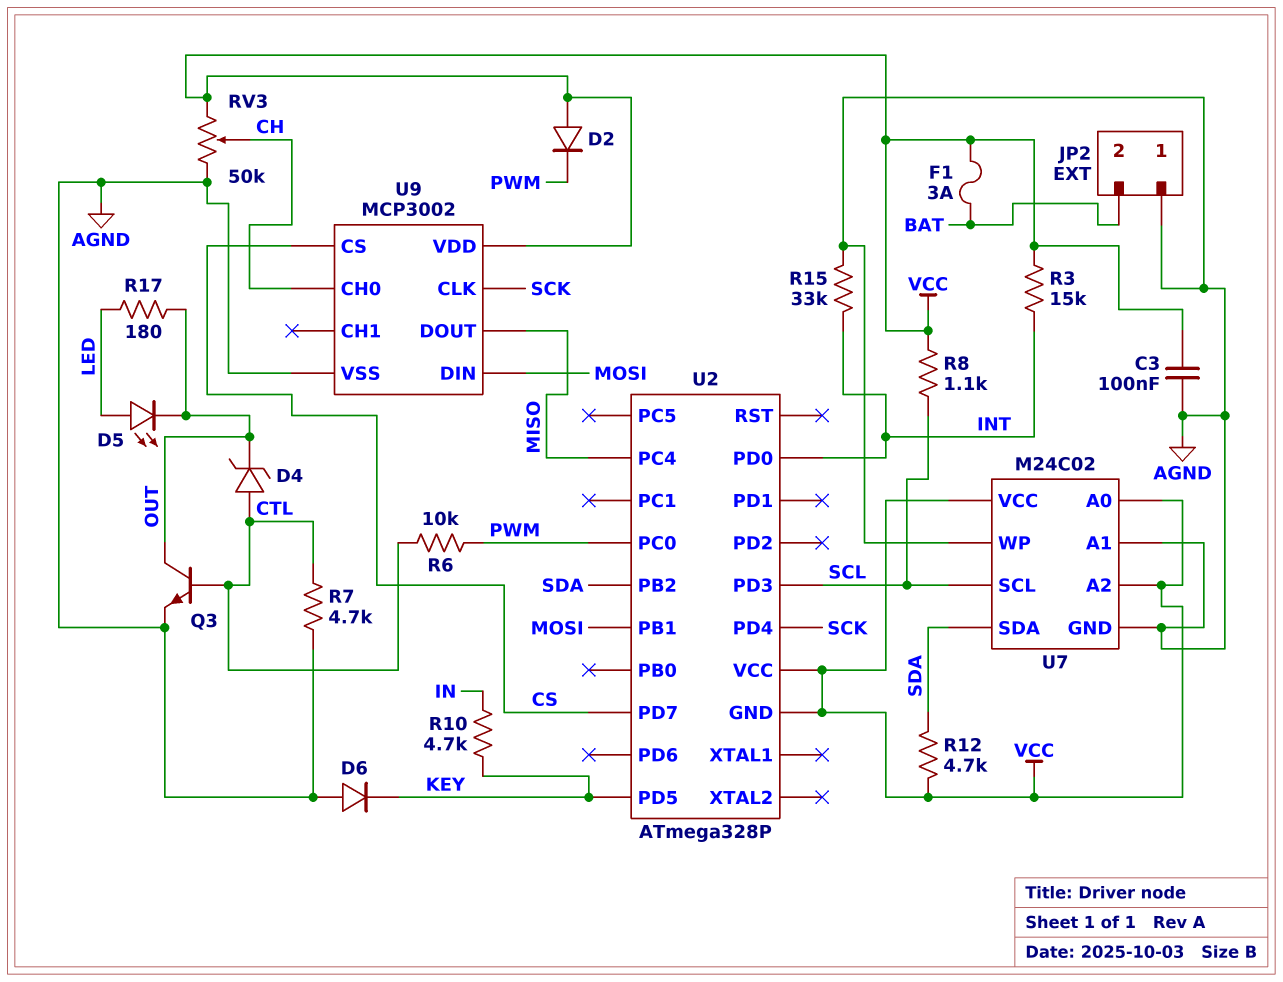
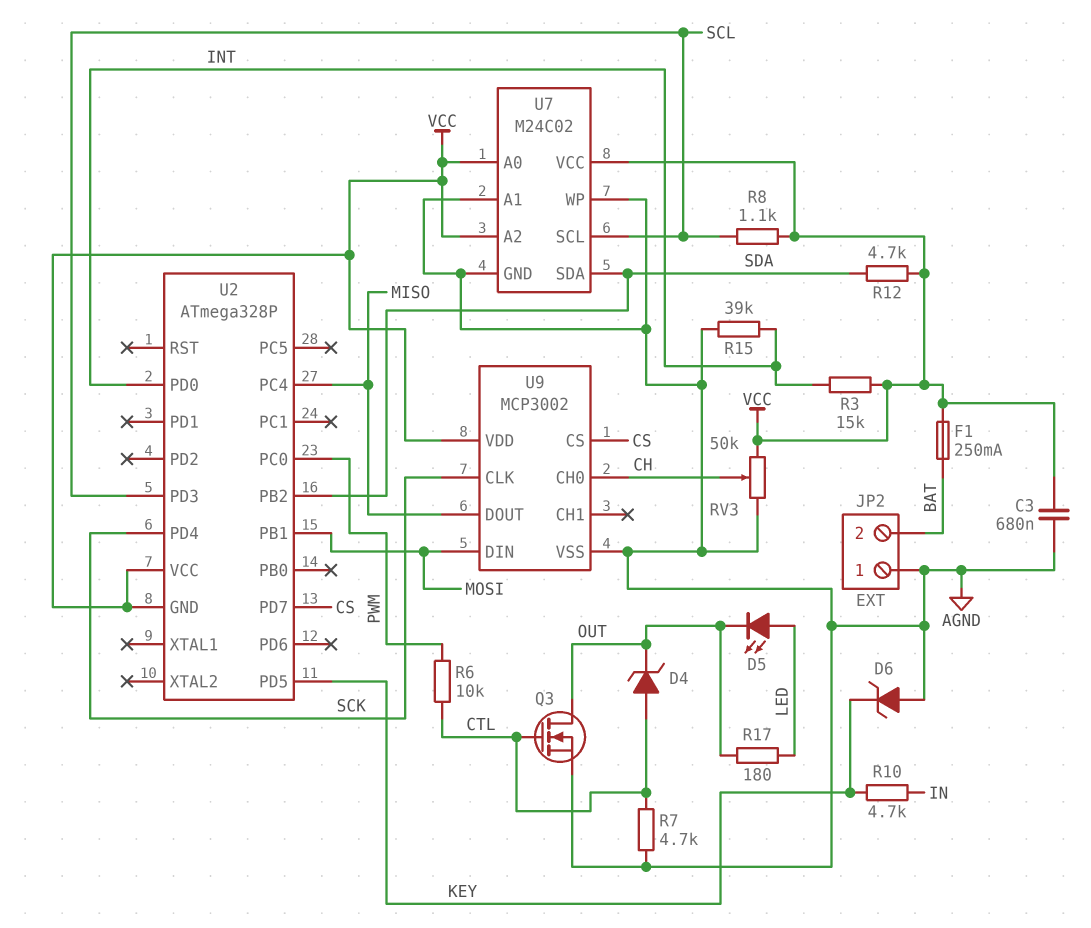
C3: 100nF (AGND, VCC) -> 680nF (AGND, VCC)
D2: diode (A VCC, K PWM) -> none
D6: diode (A AGND, K KEY) -> zener (A AGND, K KEY)
F1: 3A (BAT, VCC) -> 250mA (BAT, VCC)
Q3: NPN (B CTL, C OUT, E AGND) -> NMOS (G CTL, D OUT, S AGND)
R15: 33k (AGND, INT) -> 39k (AGND, INT)

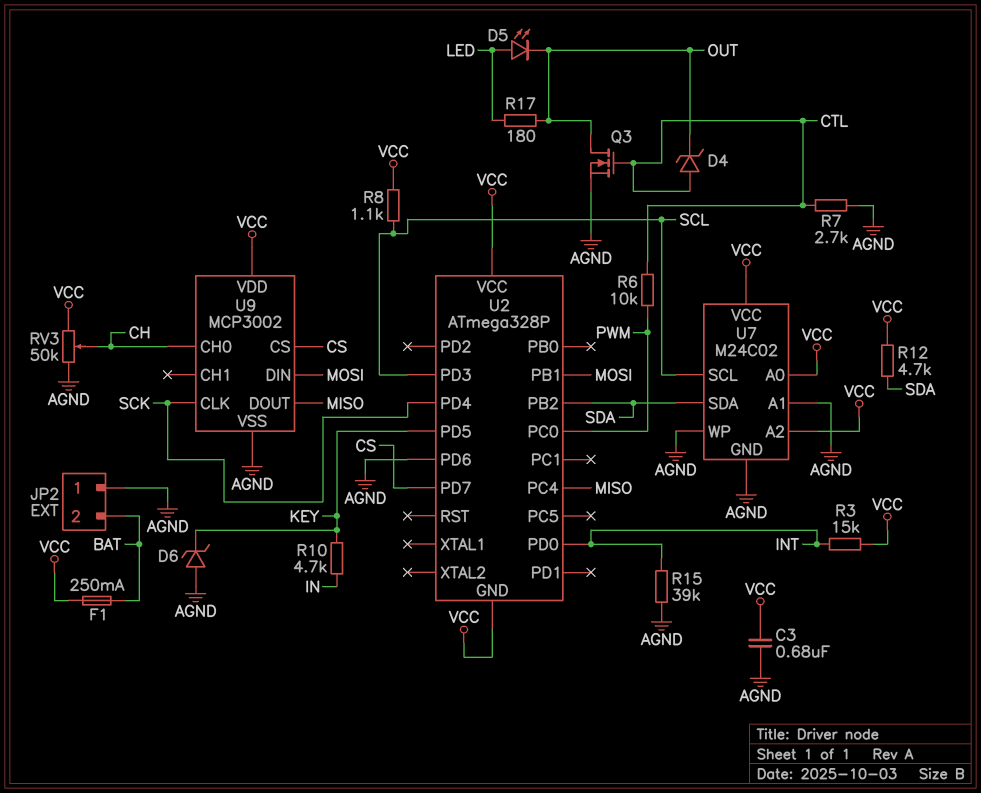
R7: 4.7k (AGND, CTL) -> 2.7k (AGND, CTL)
U2 pin PD6: none -> AGND

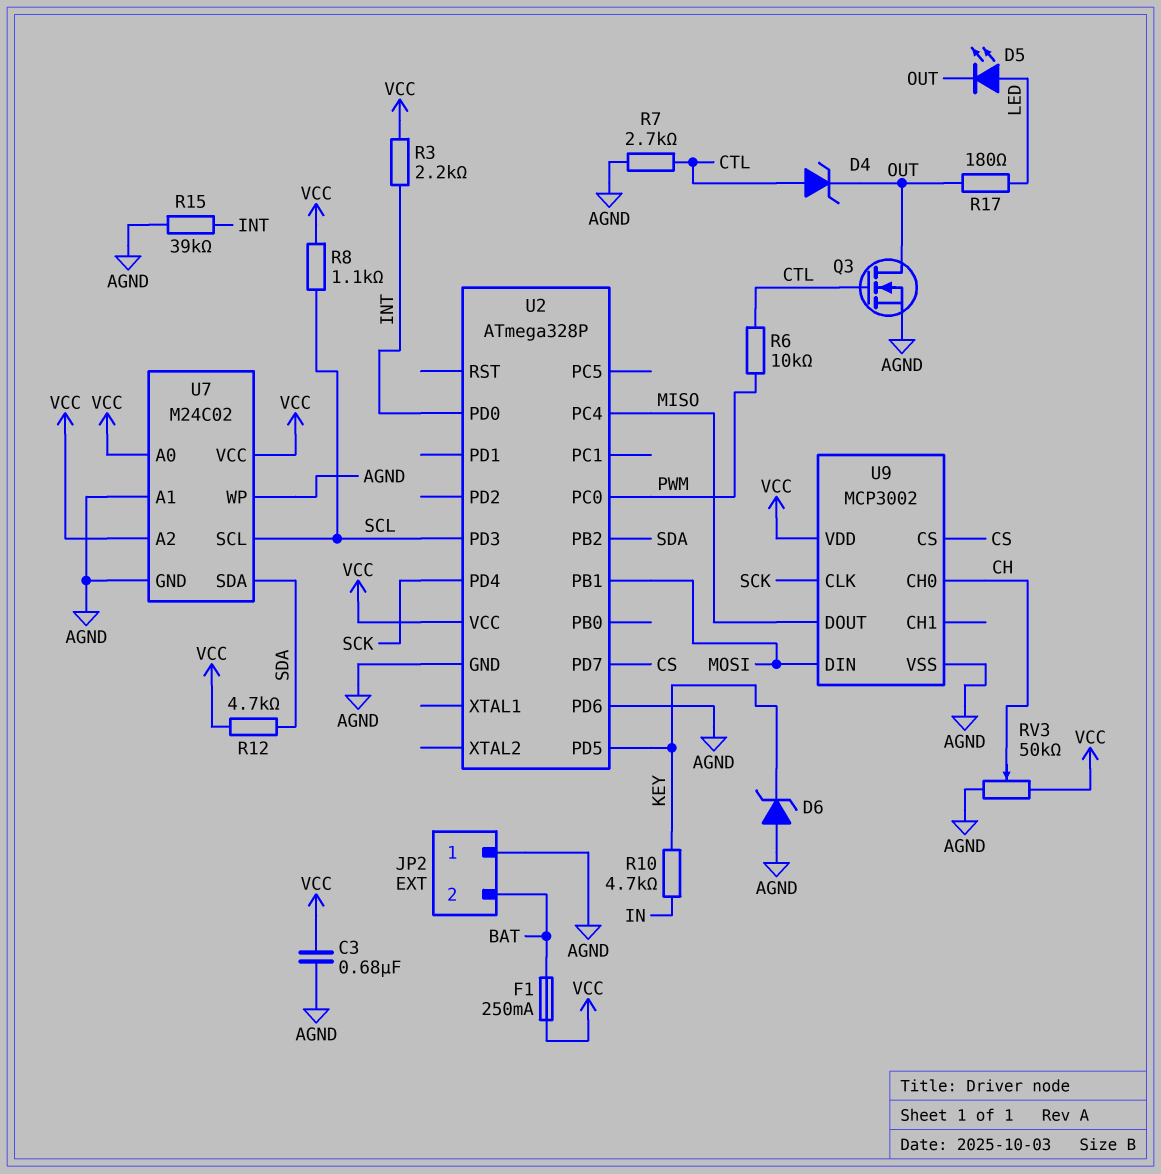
R3: 15k (INT, VCC) -> 2.2k (INT, VCC)
U2 pin GND: VCC -> AGND

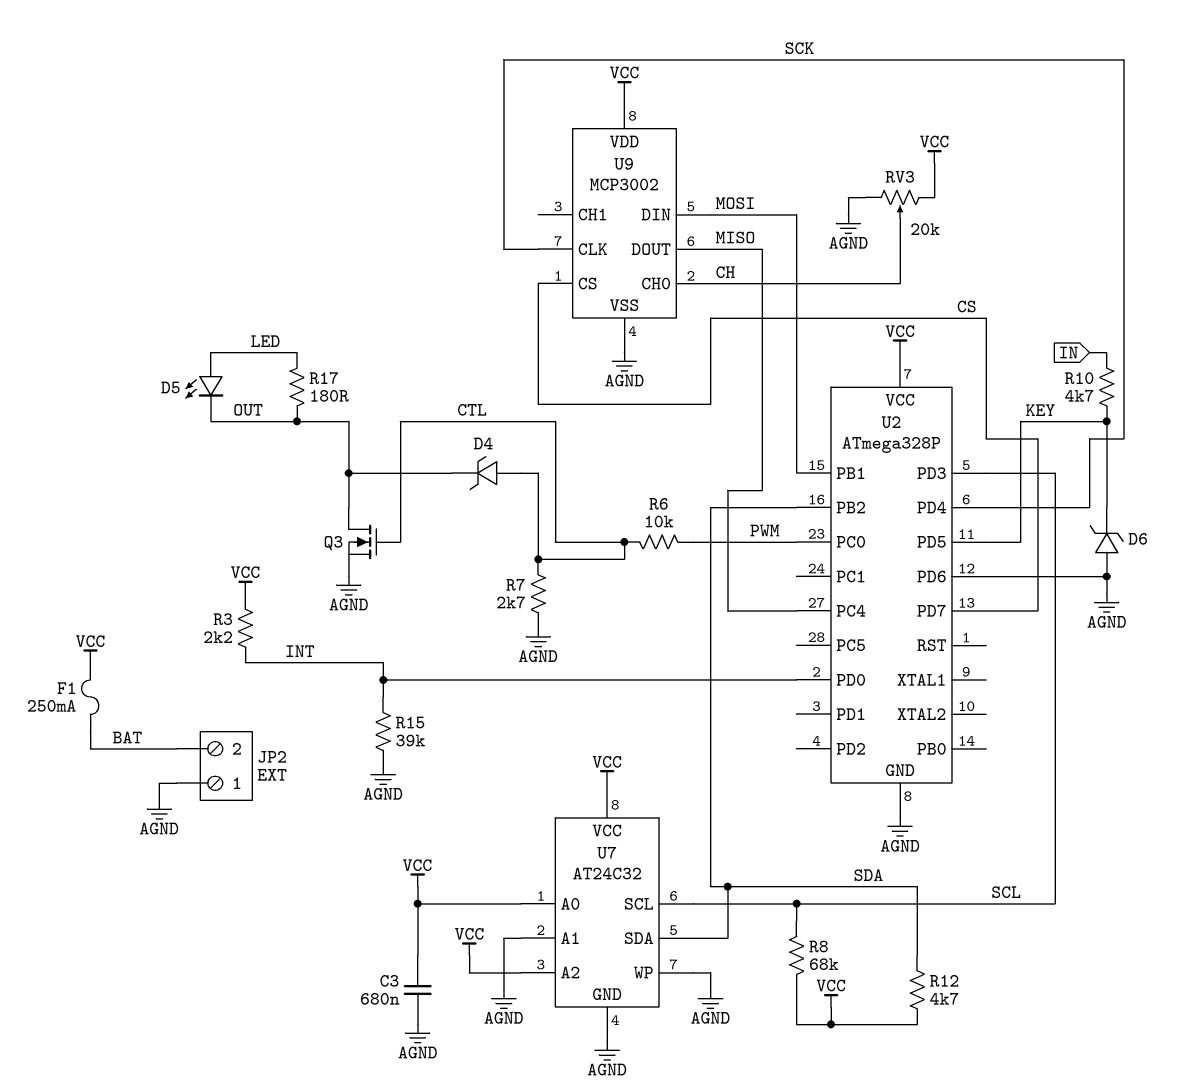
R8: 1.1k (SCL, VCC) -> 68k (SCL, VCC)
RV3: 50k (AGND, VCC, wiper CH) -> 20k (AGND, VCC, wiper CH)
U7: M24C02 -> AT24C32

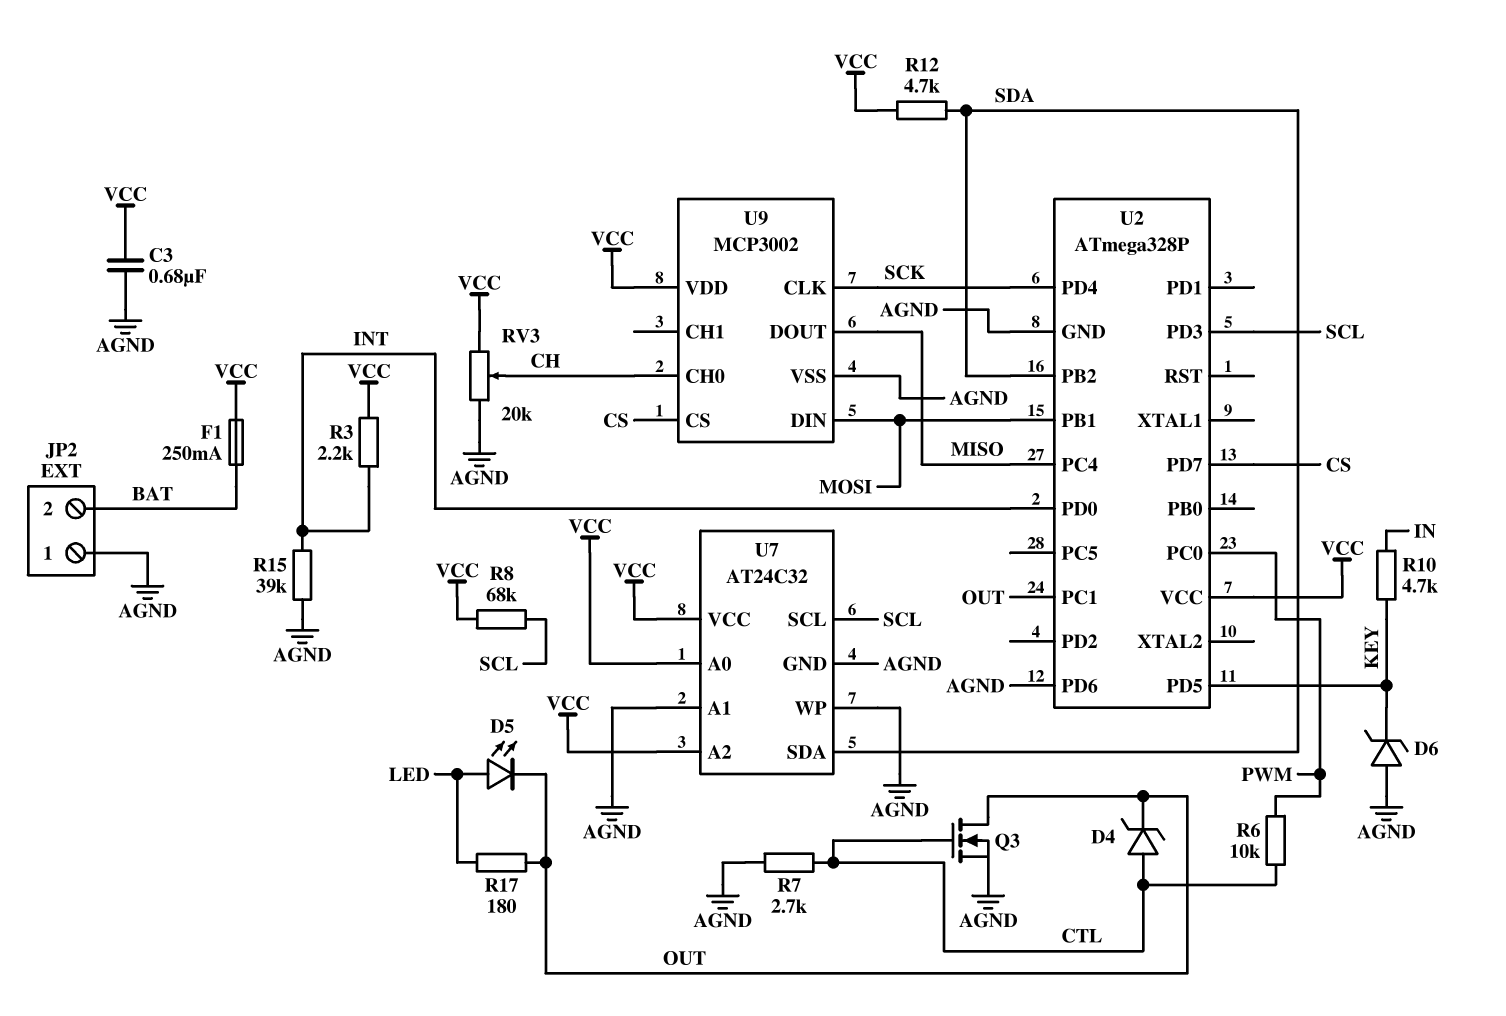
U2 pin PC1: none -> OUT

